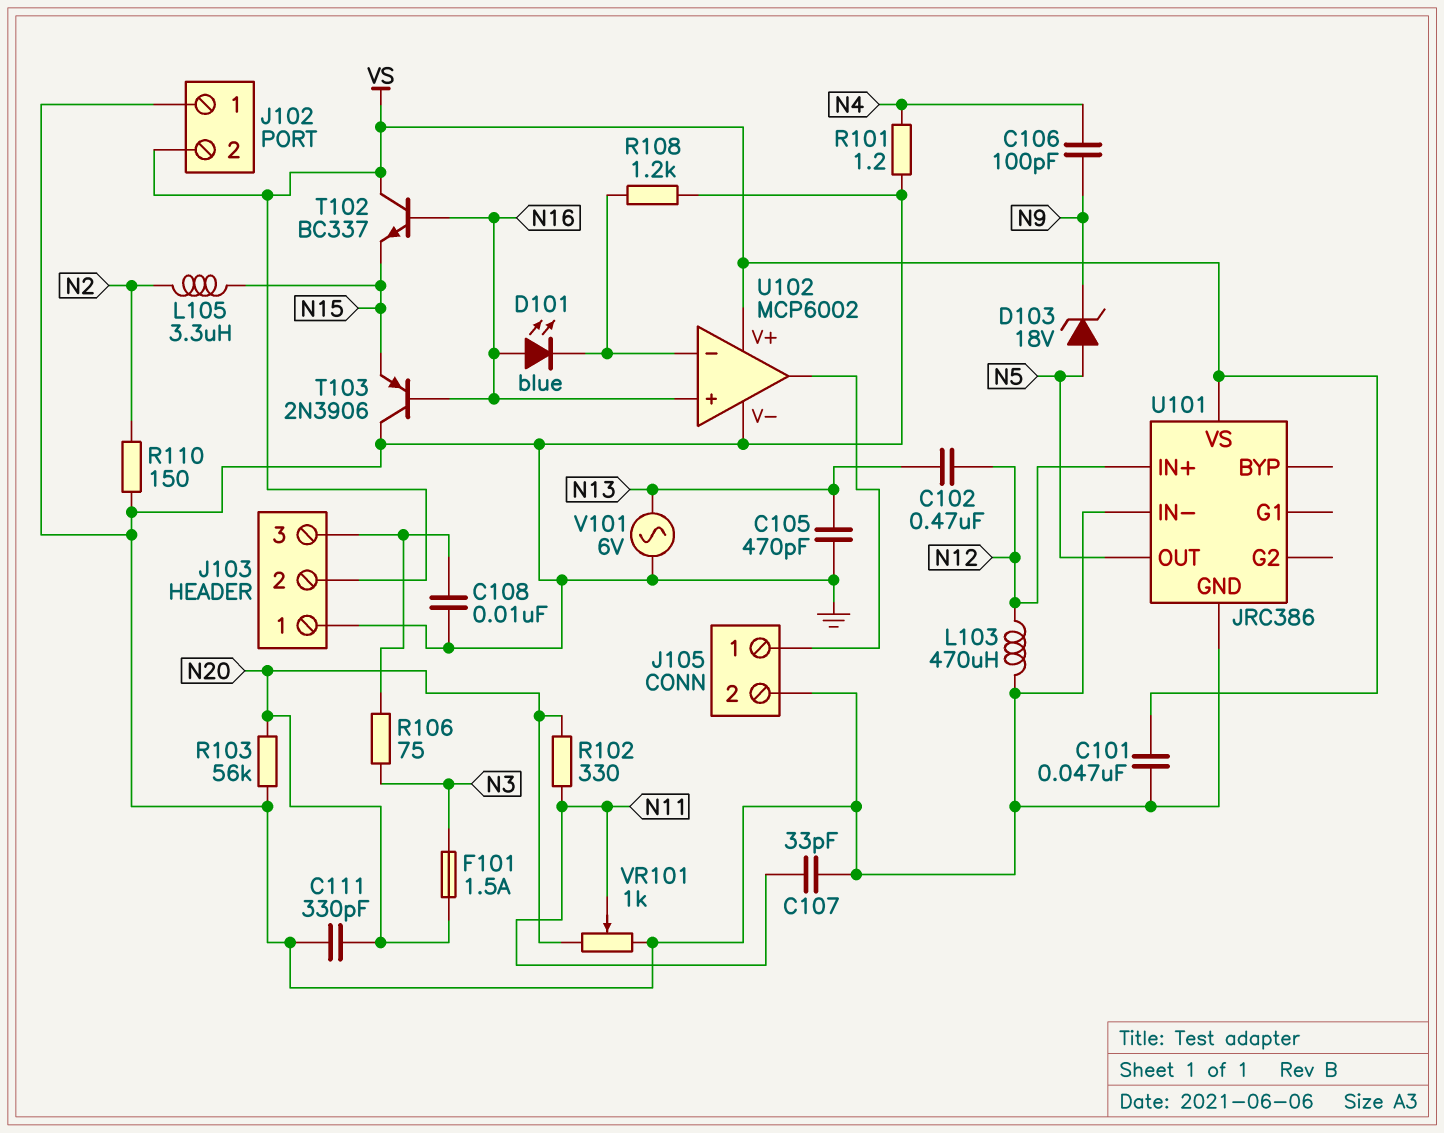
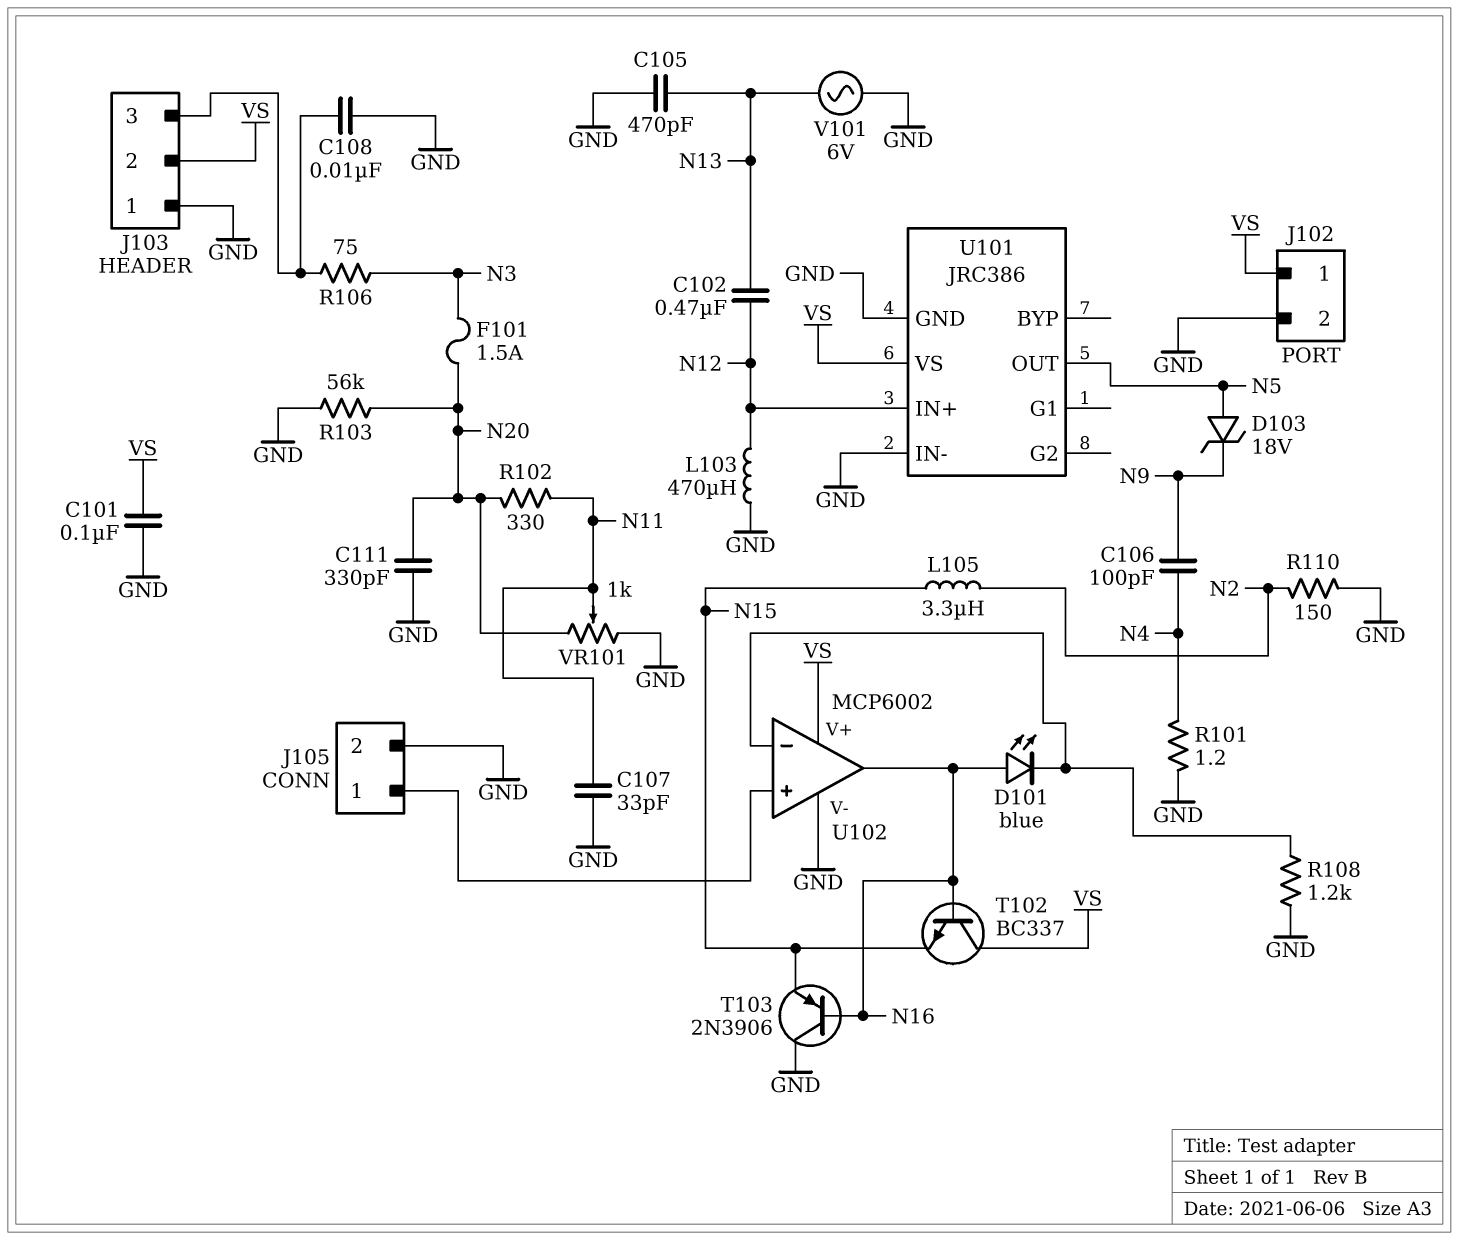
C101: 47nF (GND, VS) -> 100nF (GND, VS)
J102 pin 1: GND -> VS
J102 pin 2: VS -> GND
U102 pin in+: N16 -> J105/1
U102 pin out: J105/1 -> N16

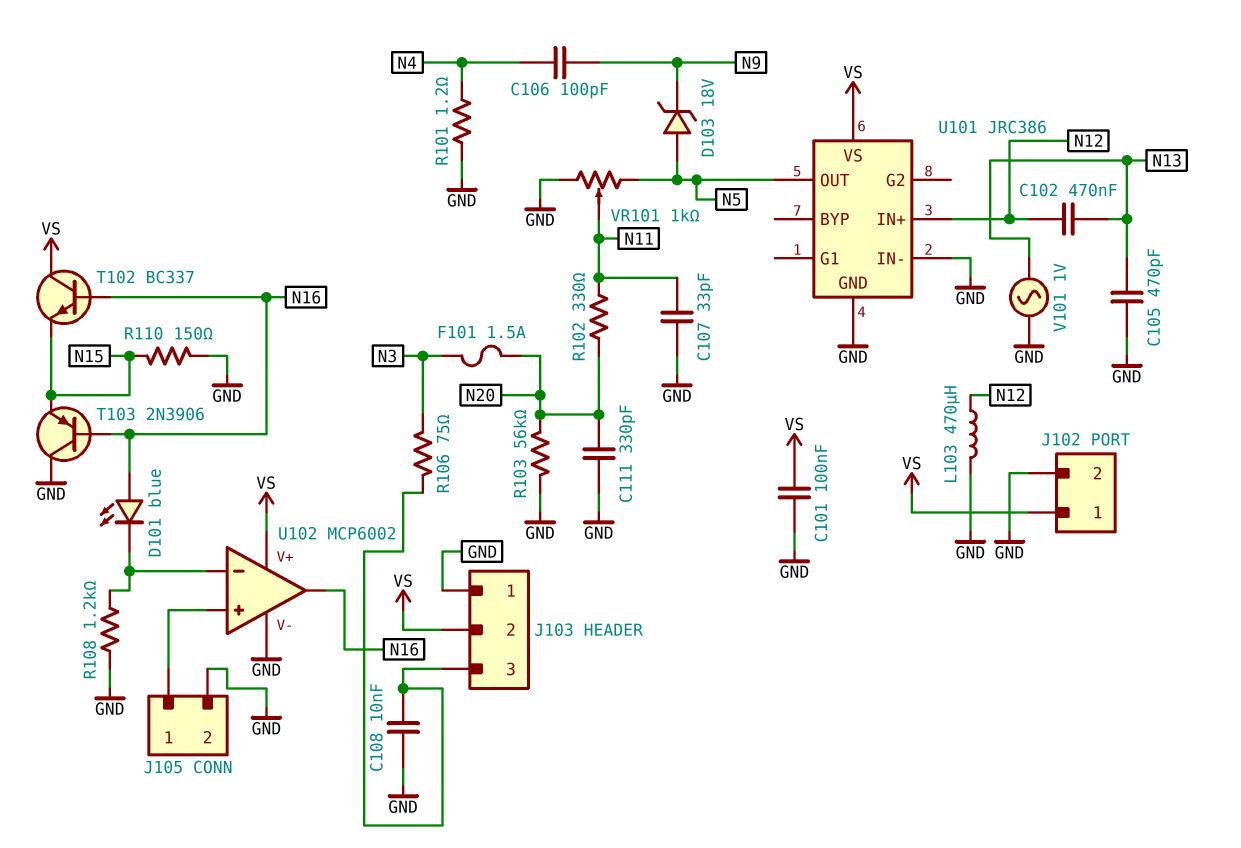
L105: 3.3uH (N2, N15) -> none
R110: 150 (GND, N2) -> 150 (GND, N15)
V101: AC 6V (GND, N13) -> AC 1V (GND, N13)
VR101: 1k (GND, N20, wiper N11) -> 1k (GND, N5, wiper N11)

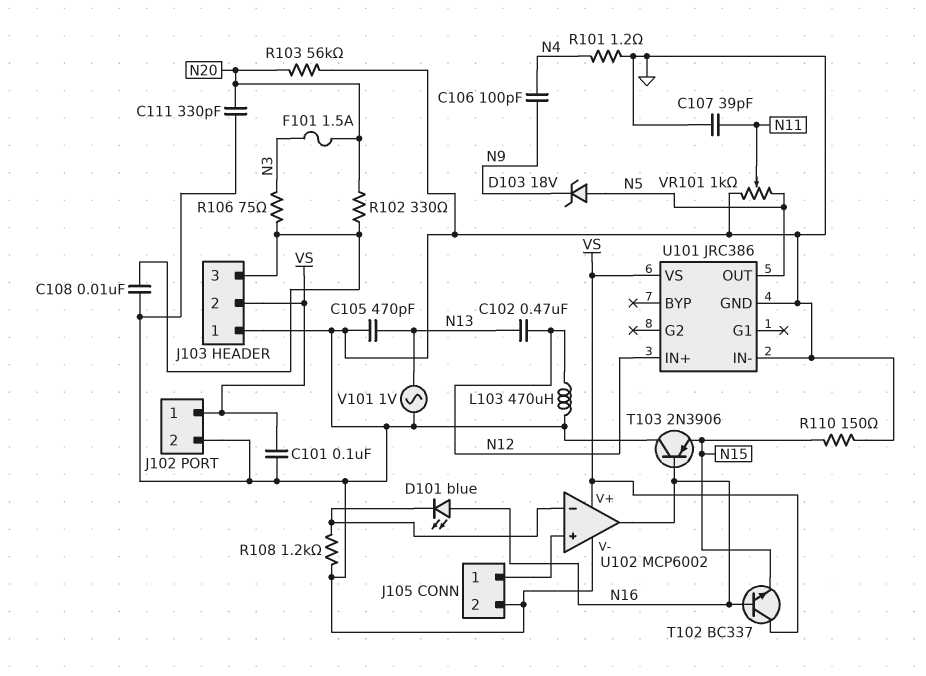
C107: 33pF (GND, N11) -> 39pF (GND, N11)
R102: 330 (N11, N20) -> 330 (J103/3, N20)

